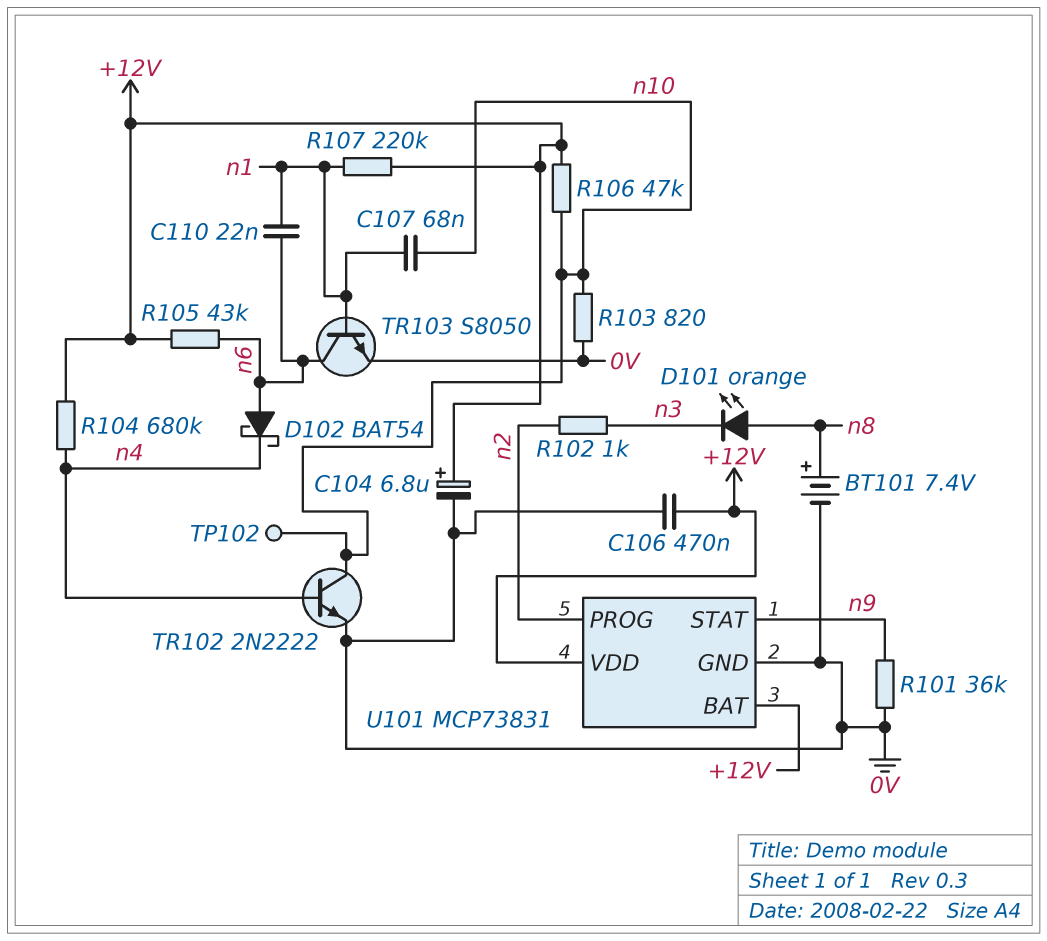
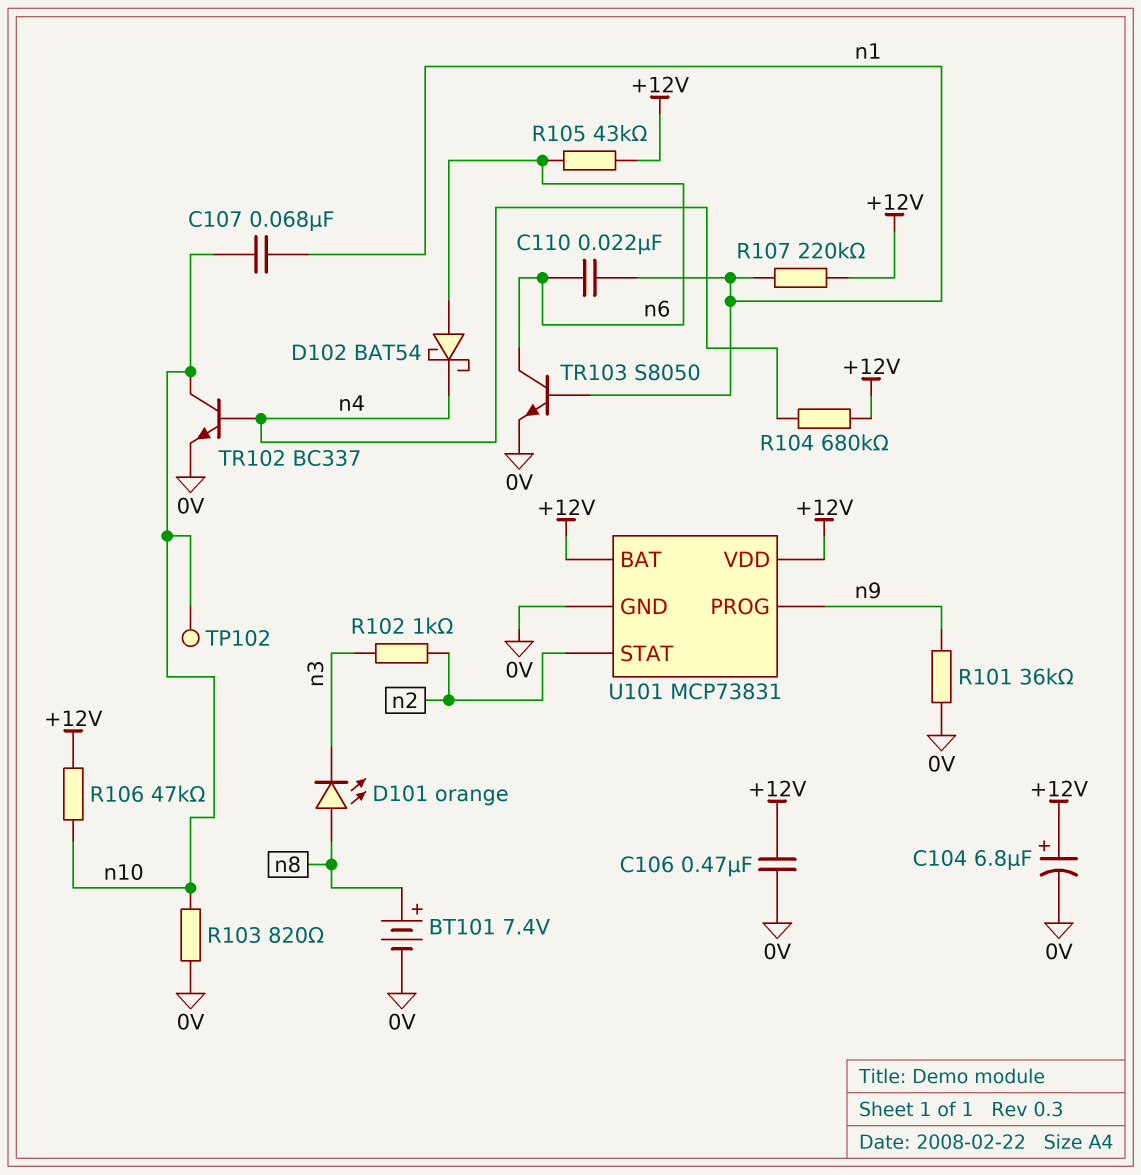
TR102: NPN 2N2222 (B n4, C n10, E 0V) -> NPN BC337 (B n4, C n10, E 0V)
U101 pin PROG: n2 -> n9
U101 pin STAT: n9 -> n2

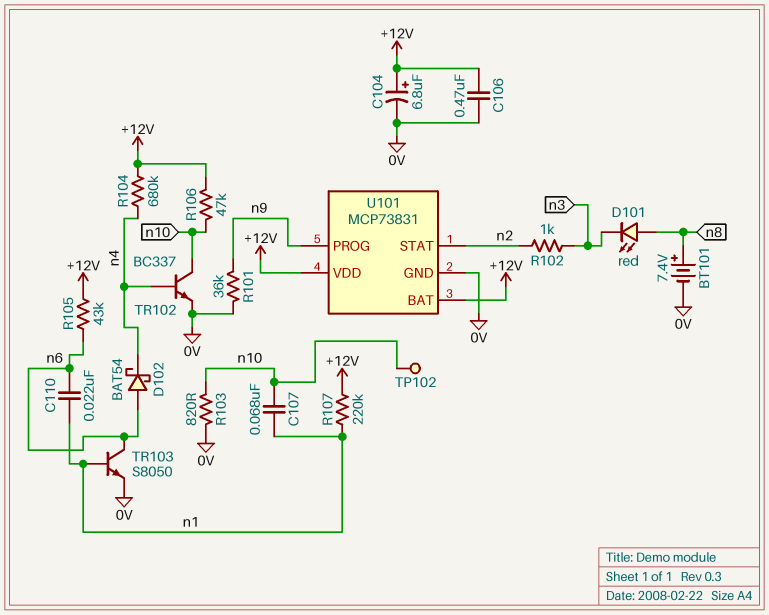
D101: LED orange (A n8, K n3) -> LED red (A n8, K n3)

